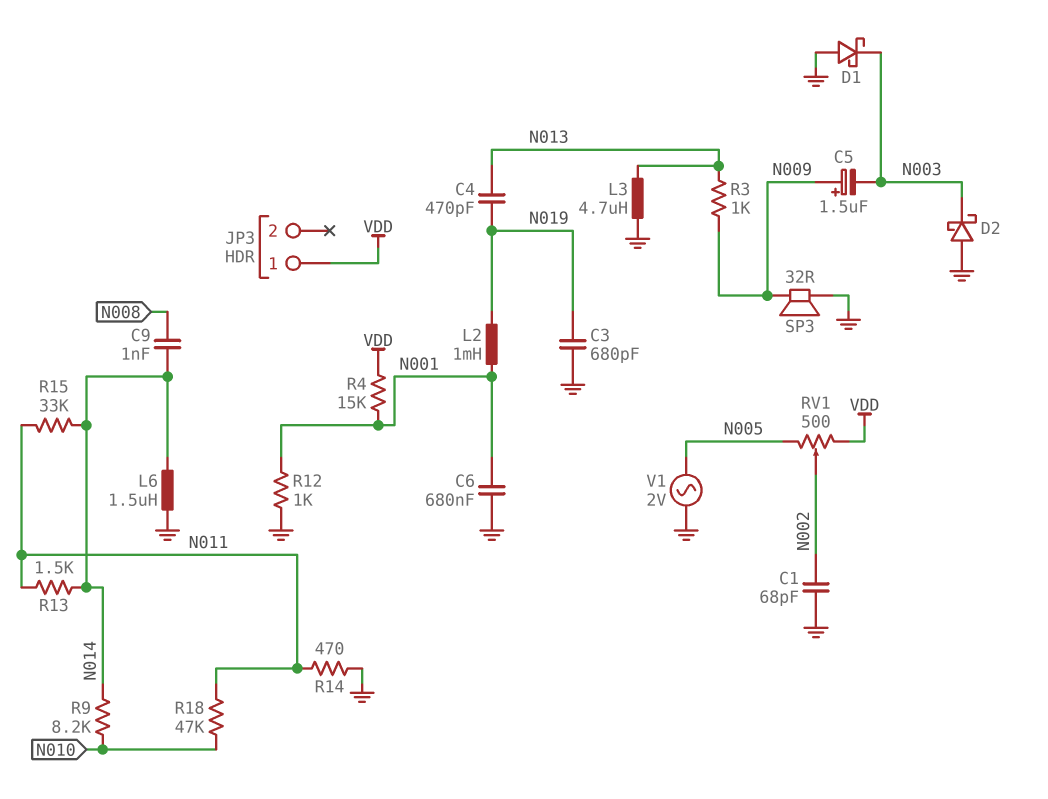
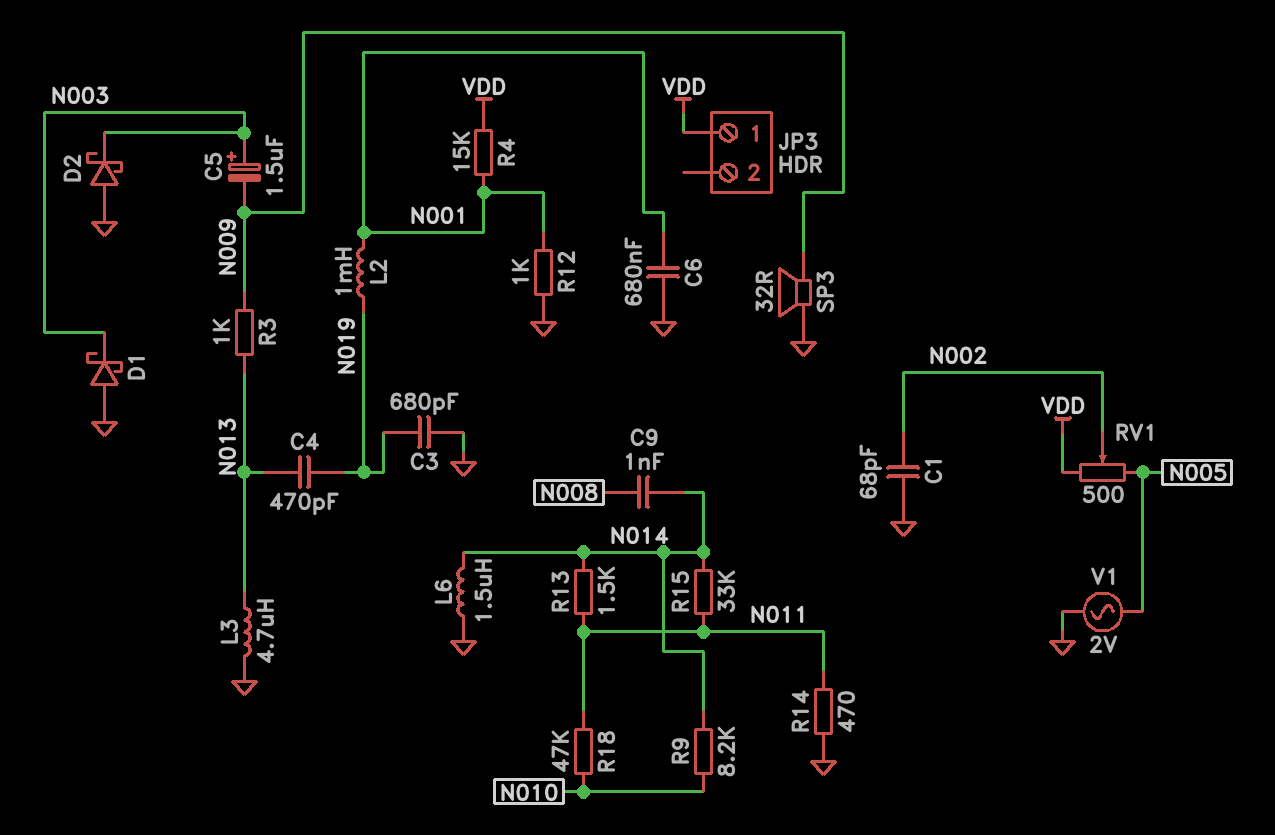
C5: 1.5uF (plus N009, minus N003) -> 1.5uF (plus N003, minus N009)

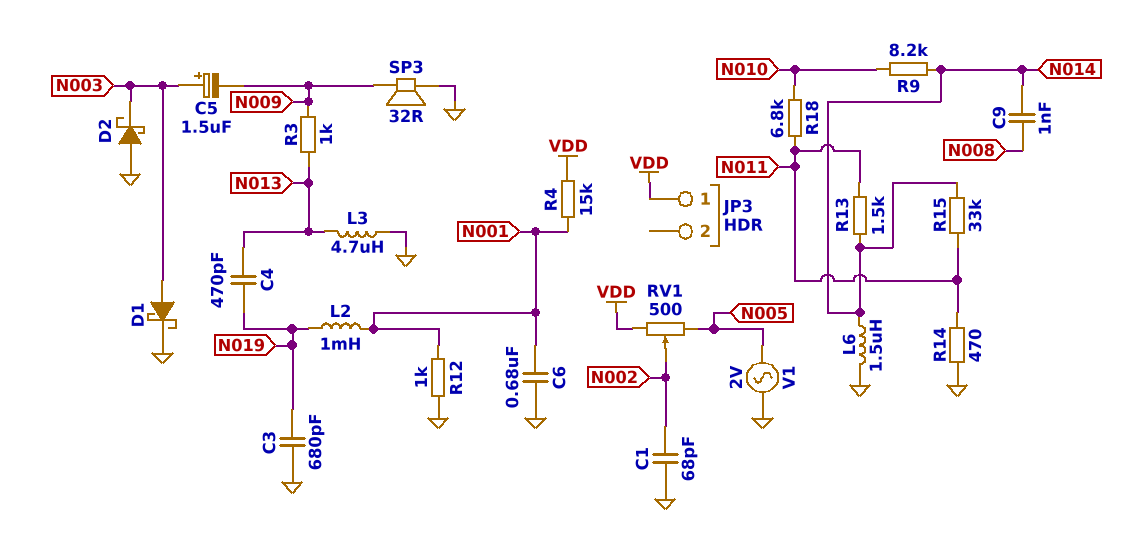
D1: schottky (A GND, K N003) -> schottky (A N003, K GND)
R18: 47k (N010, N011) -> 6.8k (N010, N011)

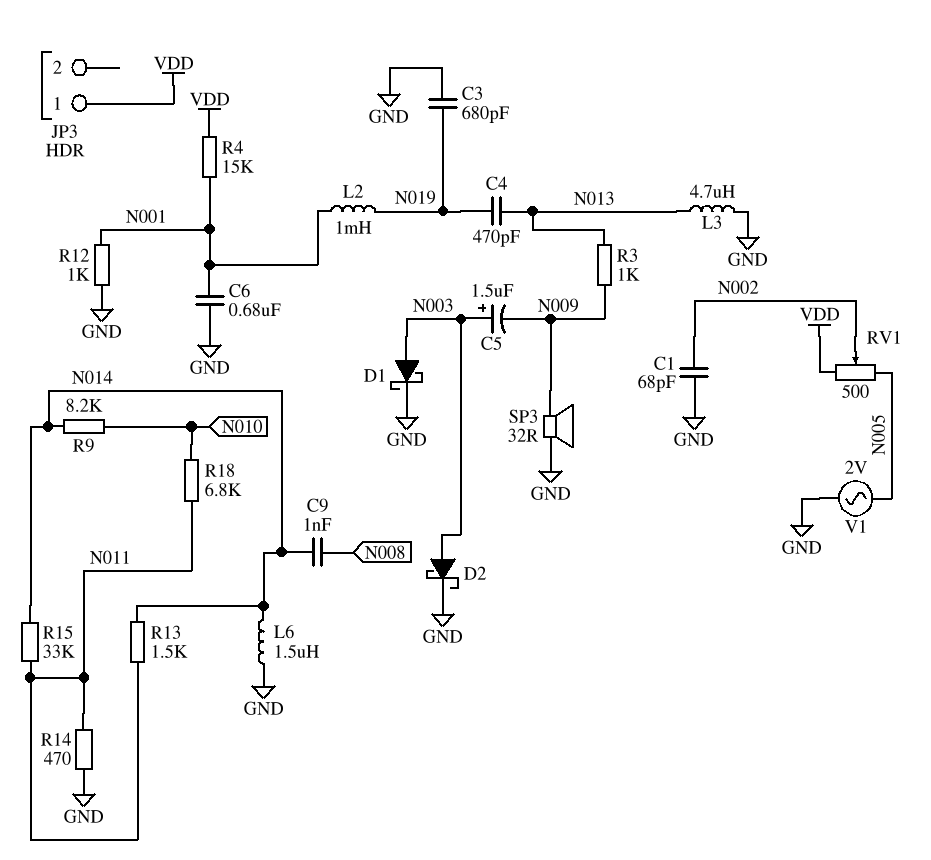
D2: schottky (A GND, K N003) -> schottky (A N003, K GND)

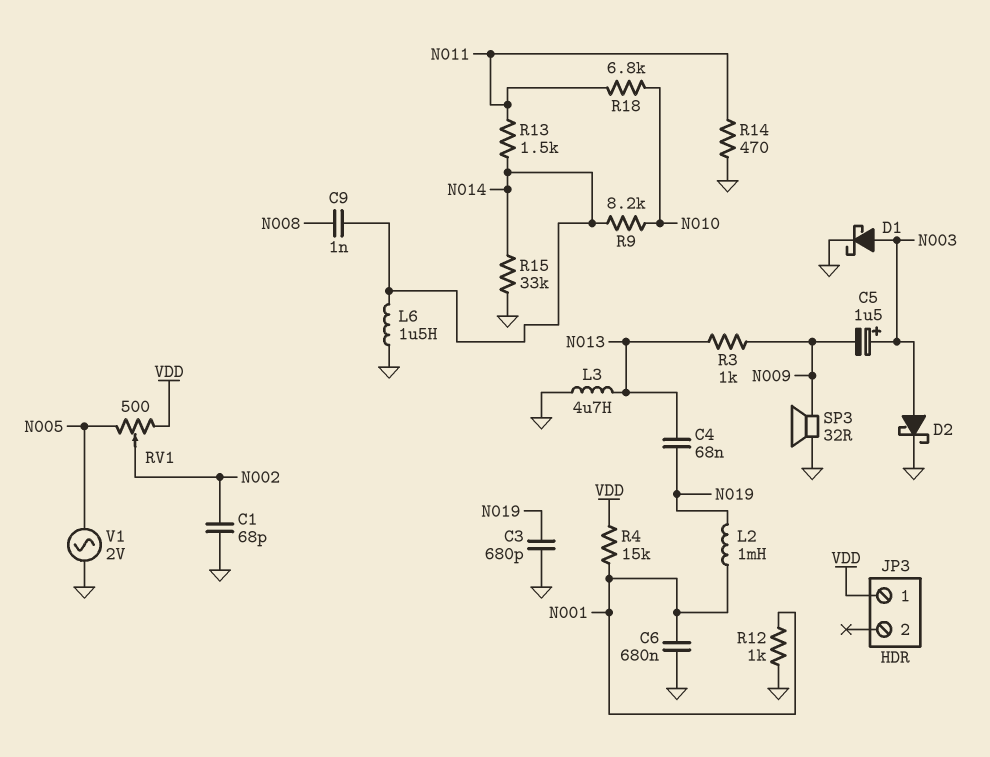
C4: 470pF (N013, N019) -> 68nF (N013, N019)
R15: 33k (N011, N014) -> 33k (GND, N014)

